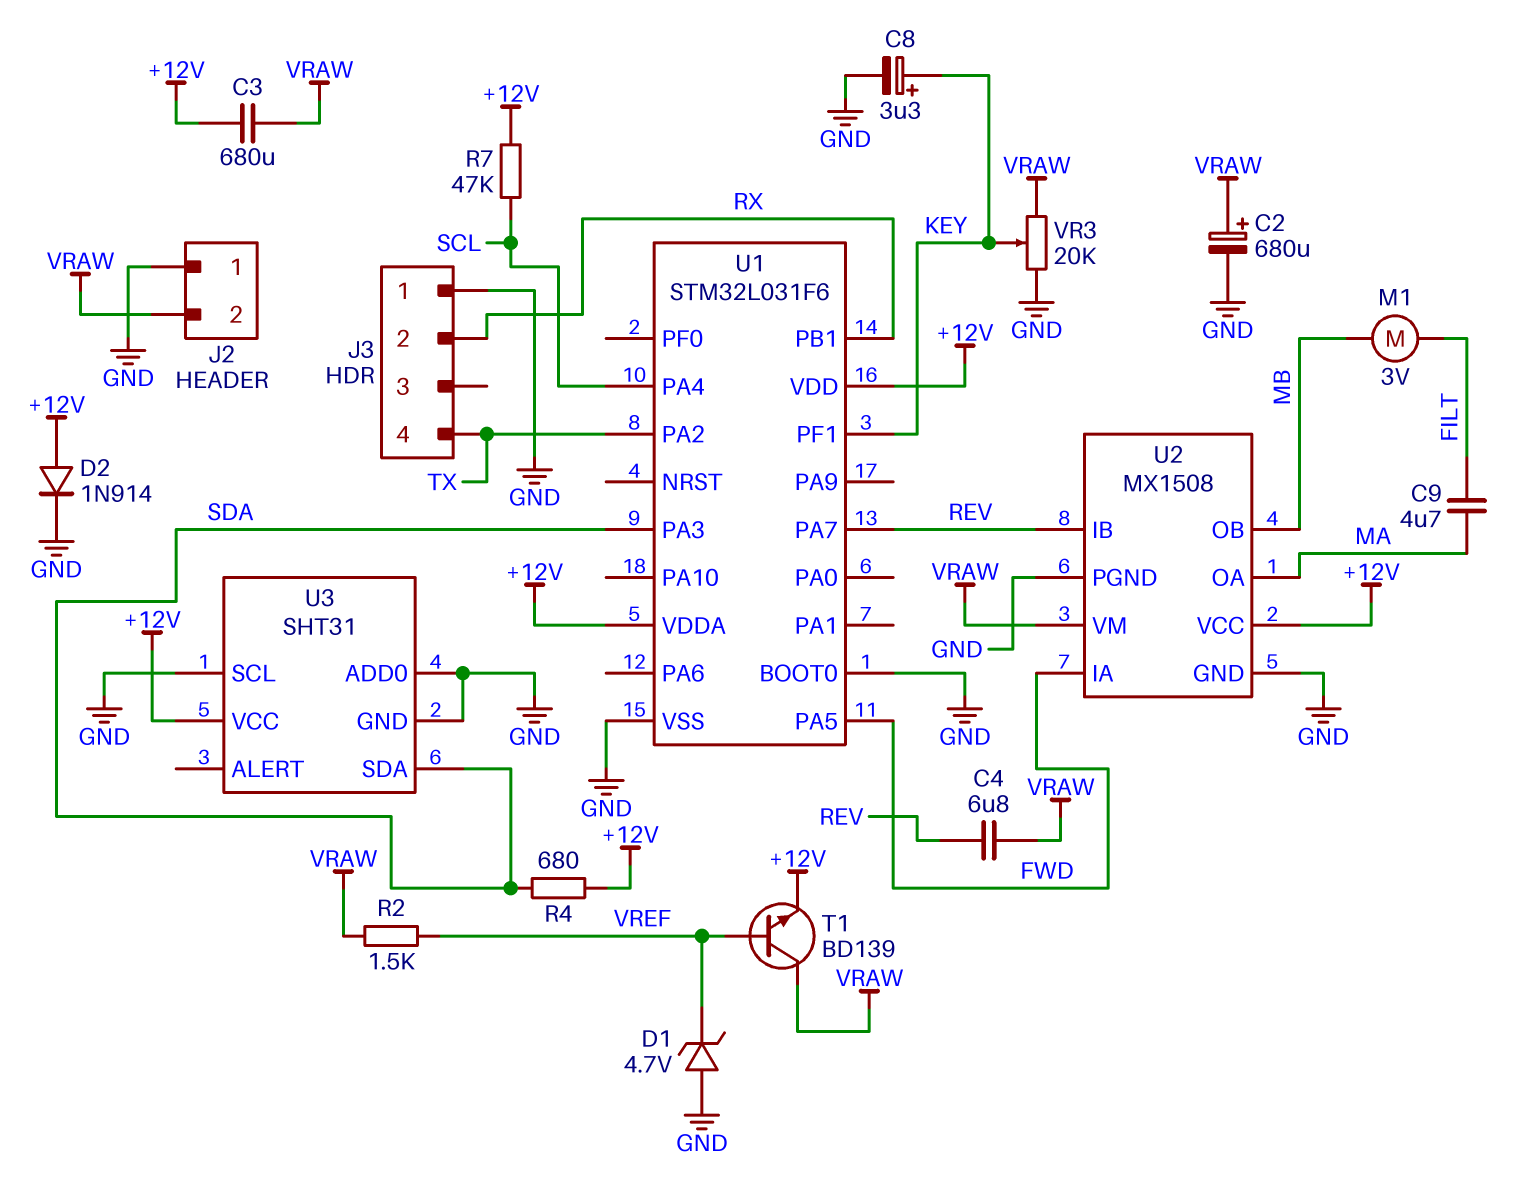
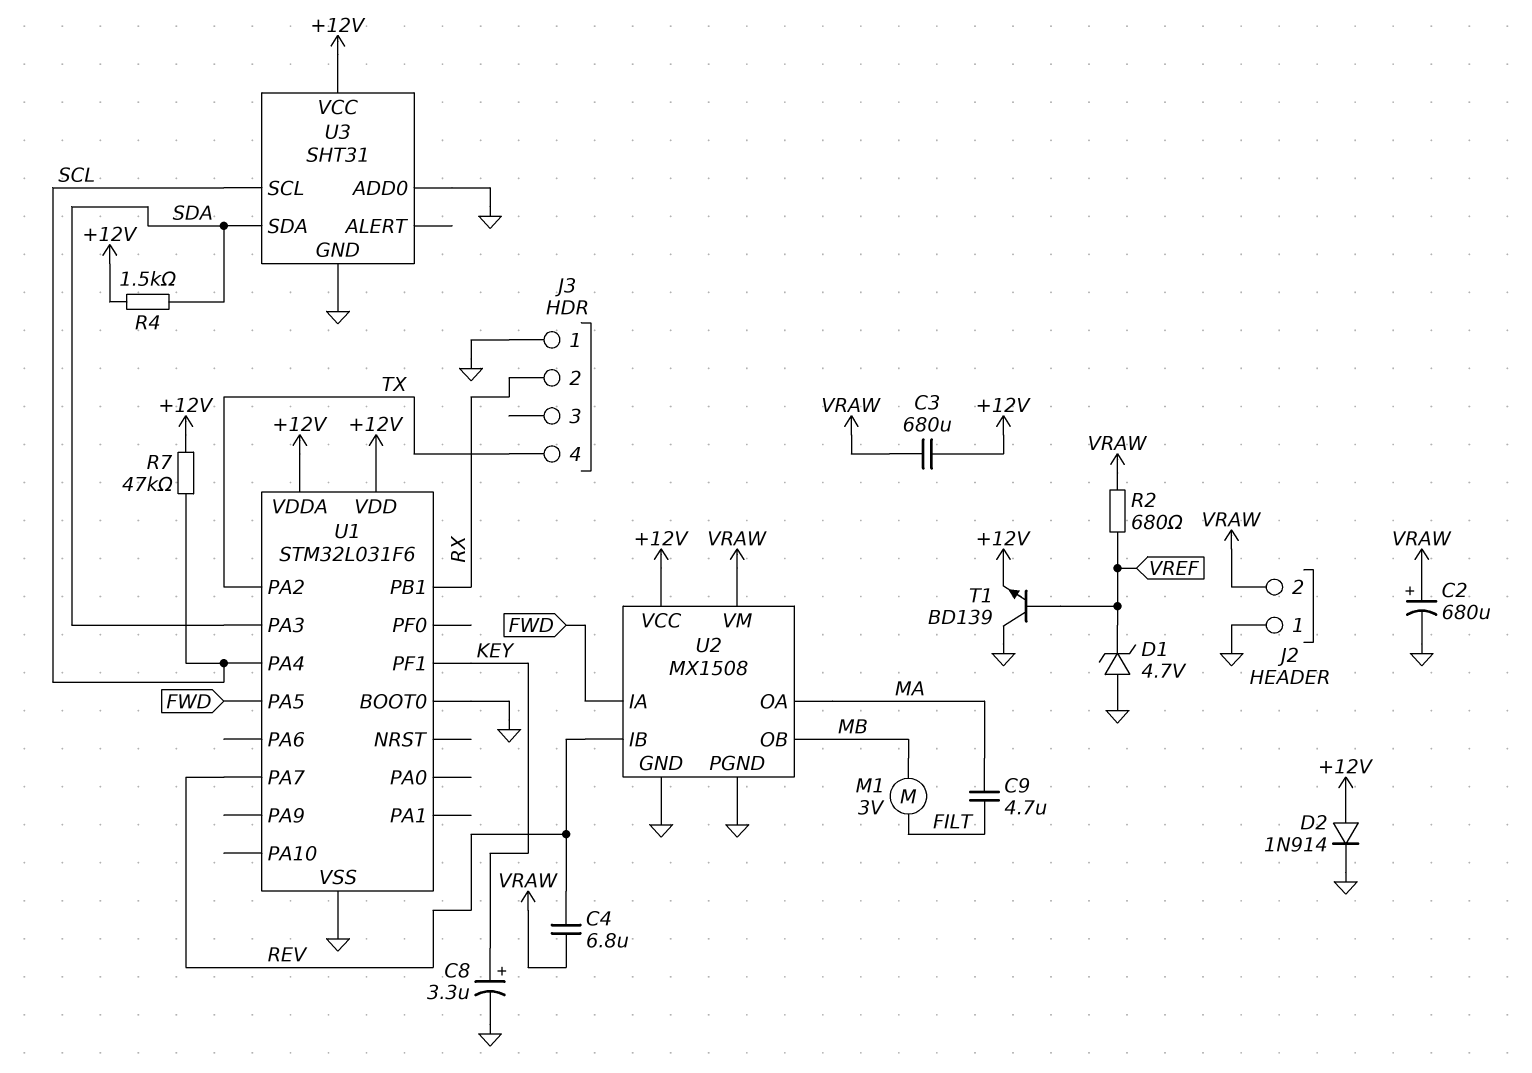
R2: 1.5k (VRAW, VREF) -> 680 (VRAW, VREF)
R4: 680 (+12V, SDA) -> 1.5k (+12V, SDA)
T1: NPN BD139 (B VREF, C VRAW, E +12V) -> NPN BD139 (B VREF, C GND, E +12V)
U3 pin SCL: GND -> SCL
VR3: 20k (GND, VRAW, wiper KEY) -> none

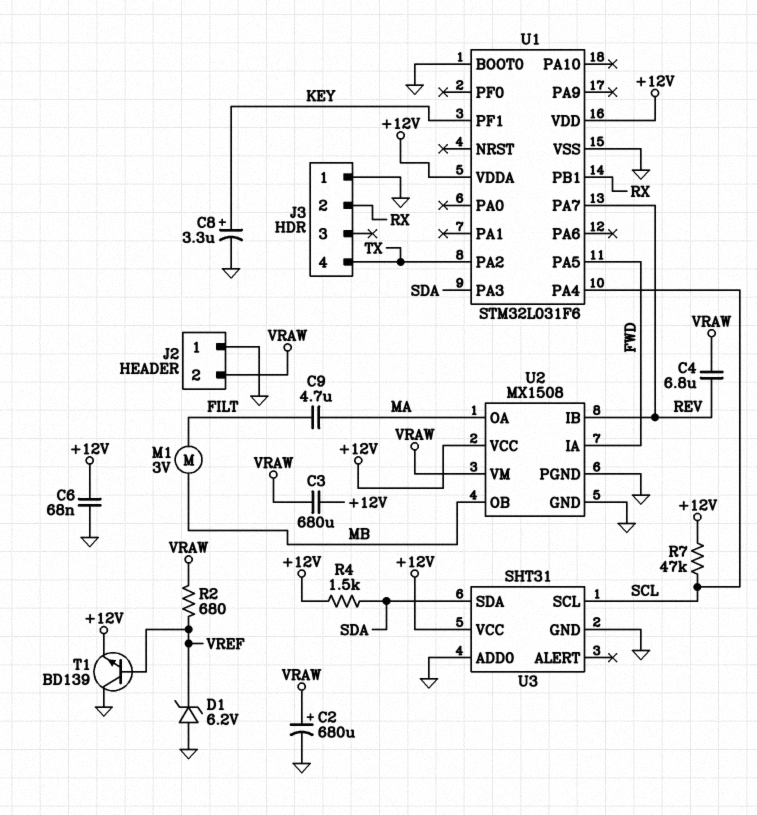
C6: none -> 68nF (+12V, GND)
D1: zener 4.7V (A GND, K VREF) -> zener 6.2V (A GND, K VREF)
D2: diode 1N914 (A +12V, K GND) -> none

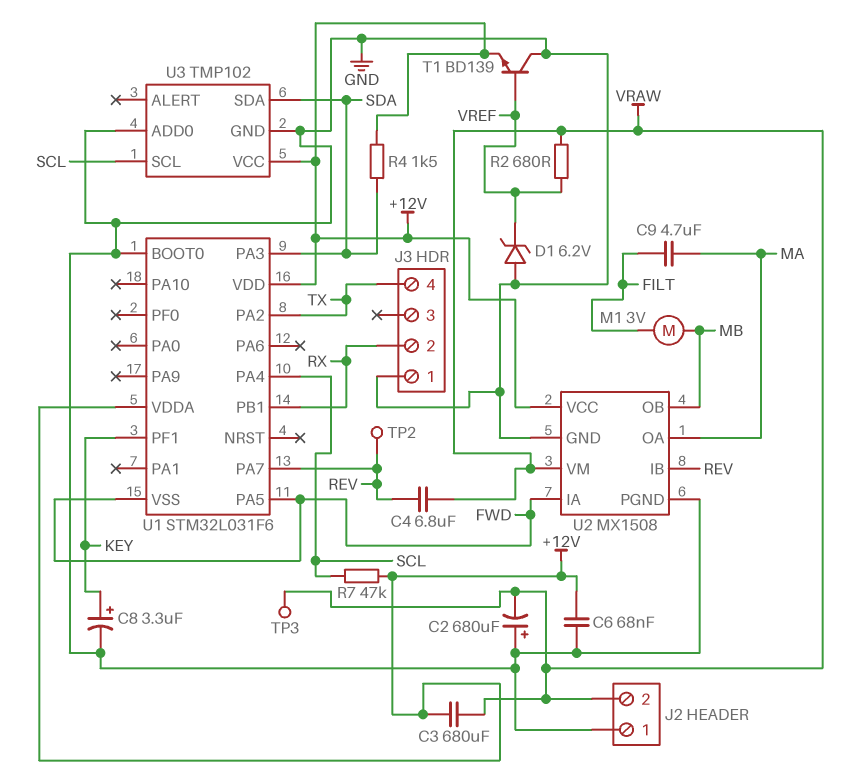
C2: 680uF (plus VRAW, minus GND) -> 680uF (plus GND, minus VRAW)
TP2: none -> test point (REV)
TP3: none -> test point (VRAW)
U1 pin VSS: GND -> FWD
U3: SHT31 -> TMP102

